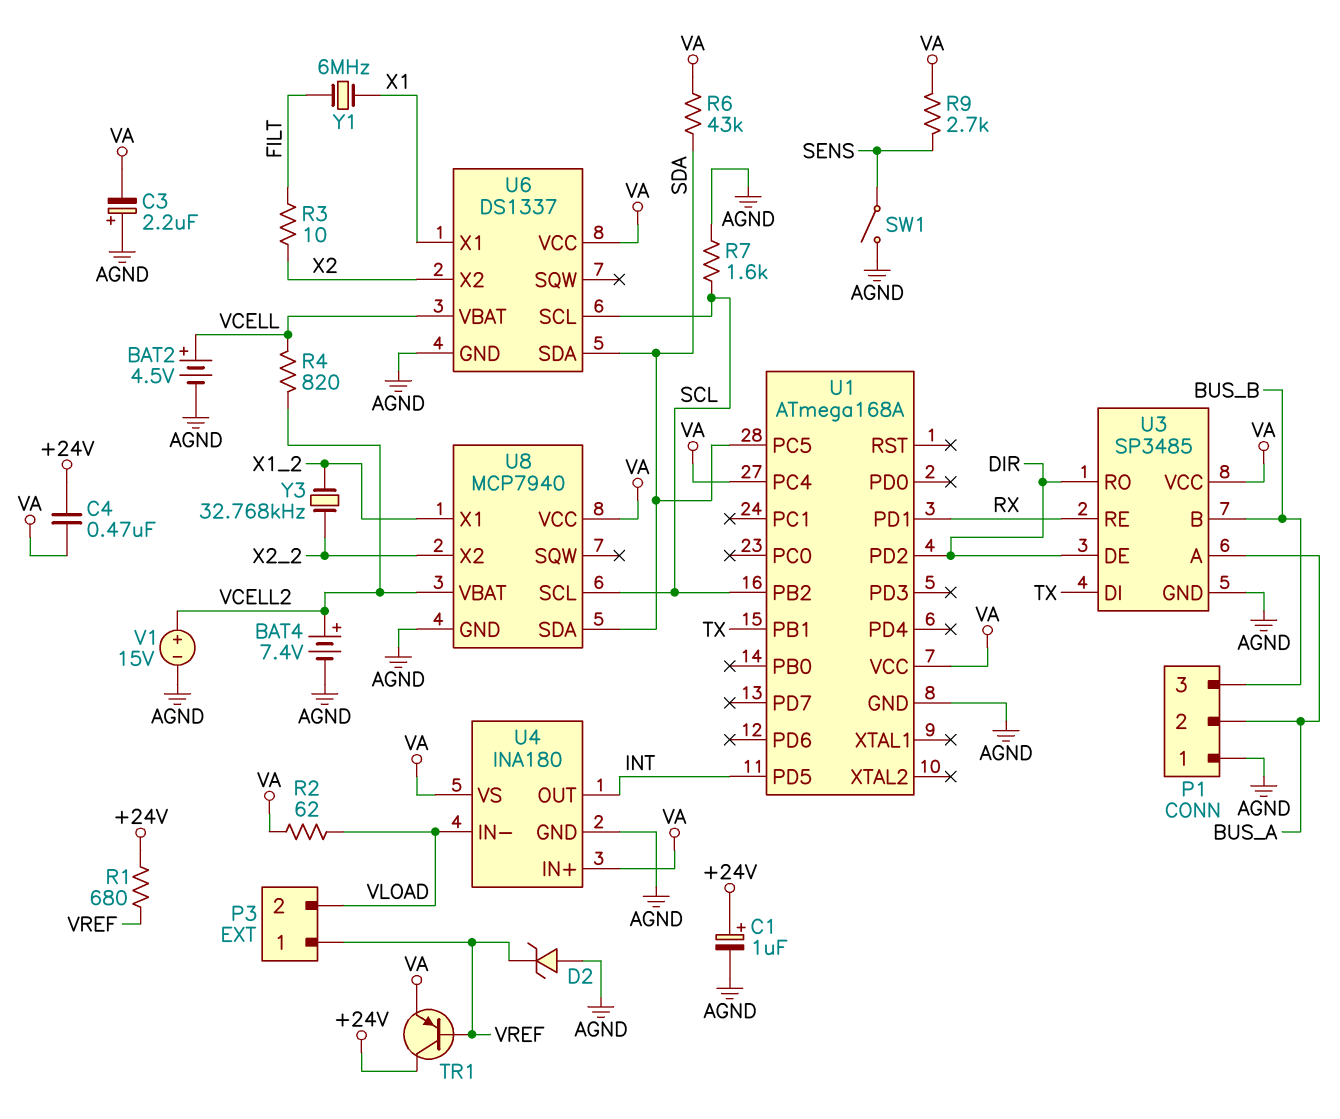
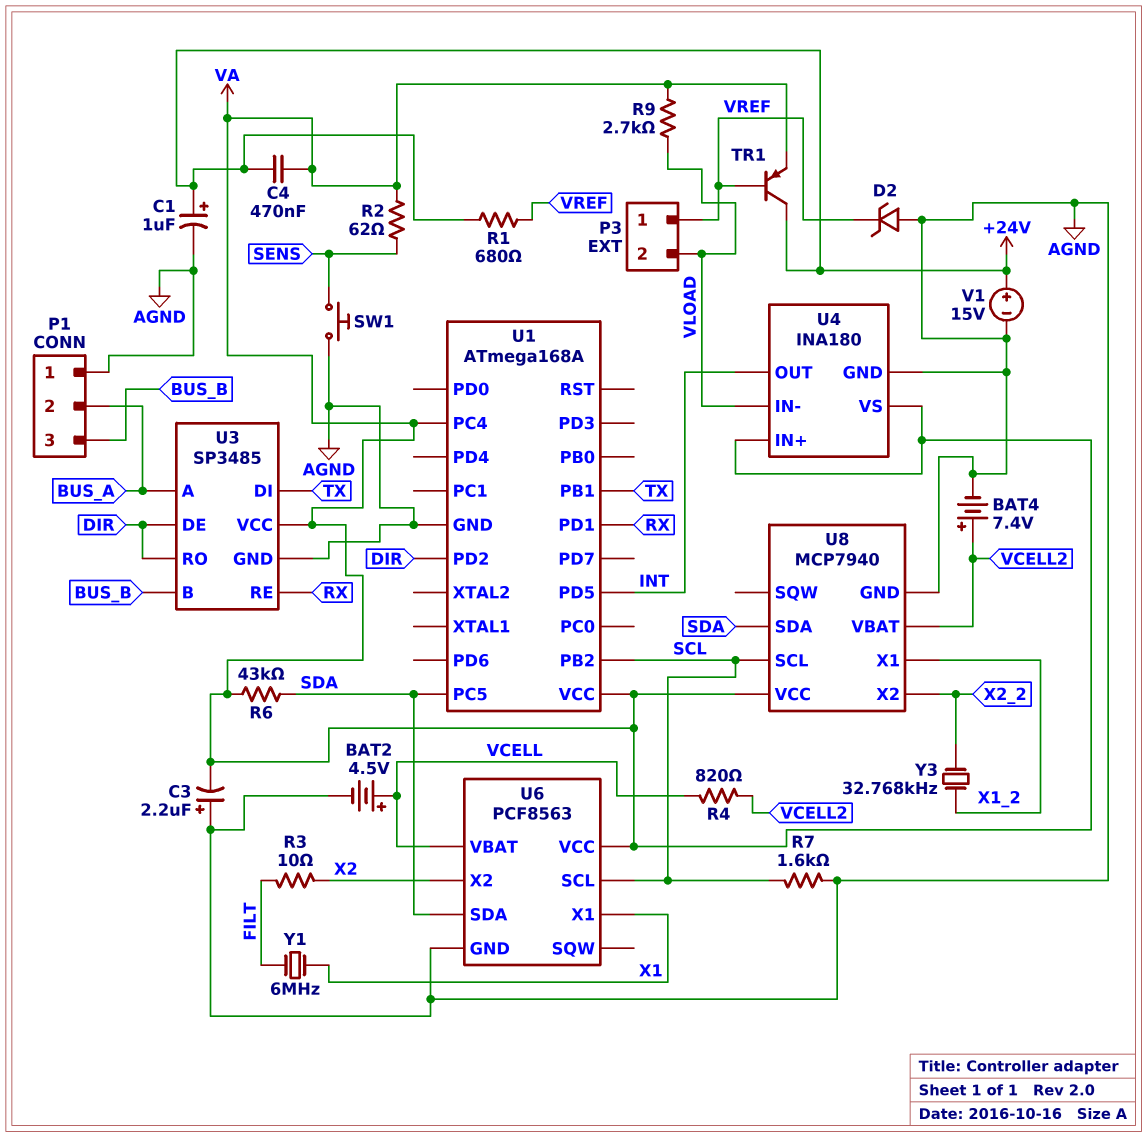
R2: 62 (VA, VLOAD) -> 62 (SENS, VA)
R9: 2.7k (SENS, VA) -> 2.7k (VA, VLOAD)
SW1: switch (AGND, SENS) -> button (AGND, SENS)
U6: DS1337 -> PCF8563
V1: 15V (plus VCELL2, minus AGND) -> 15V (plus +24V, minus AGND)

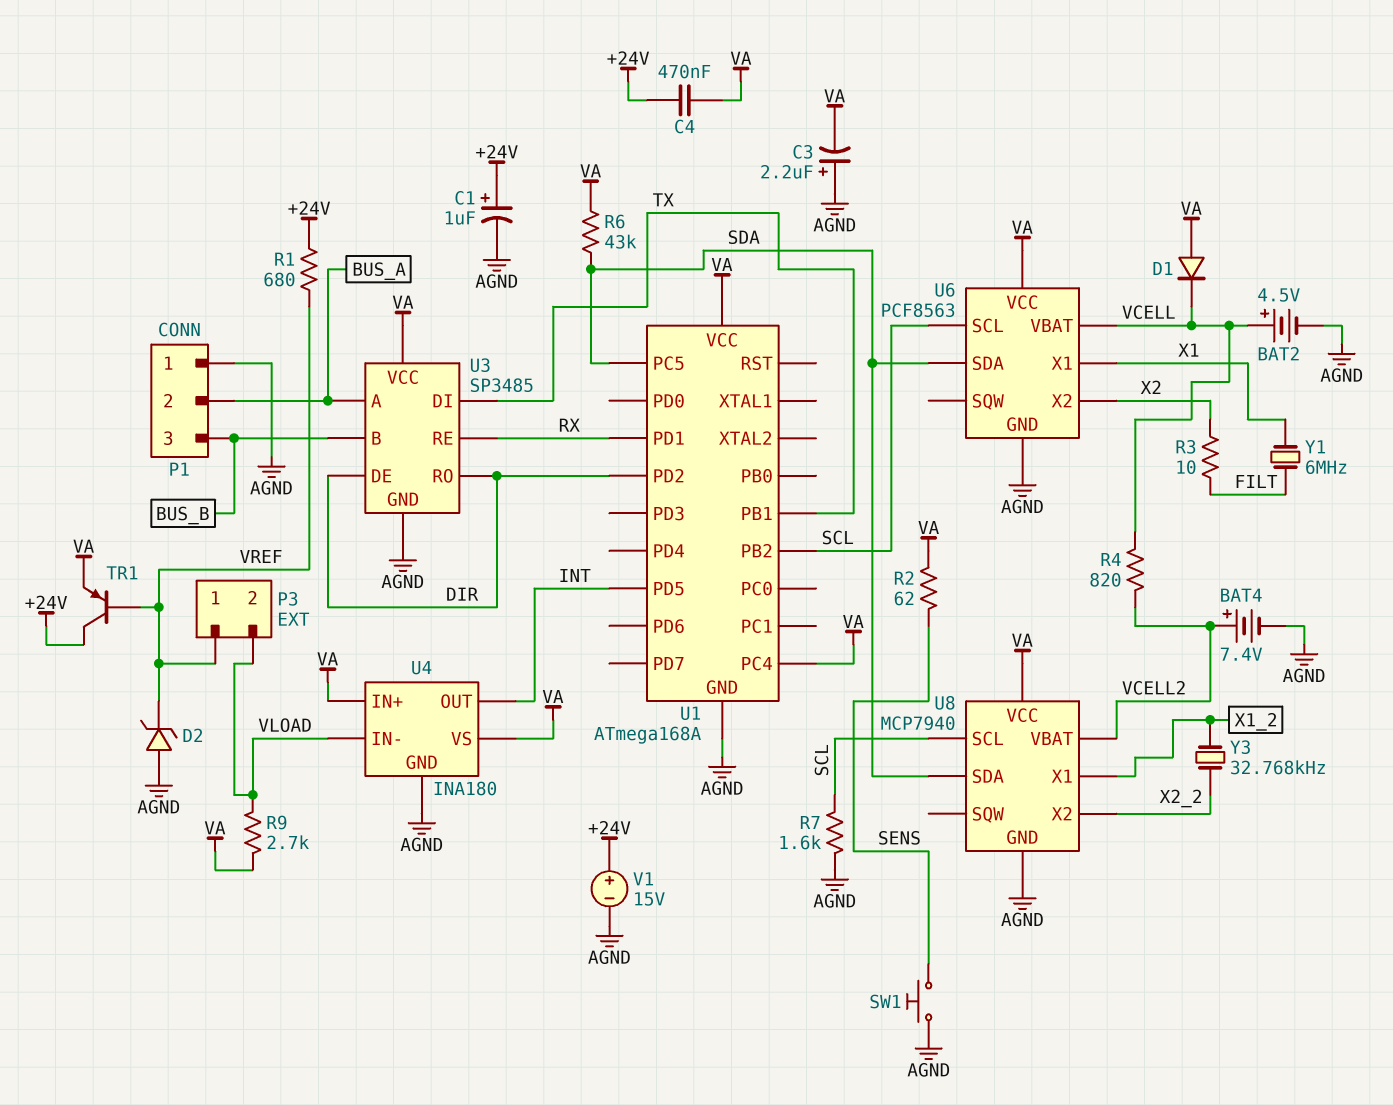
D1: none -> diode (A VA, K VCELL)

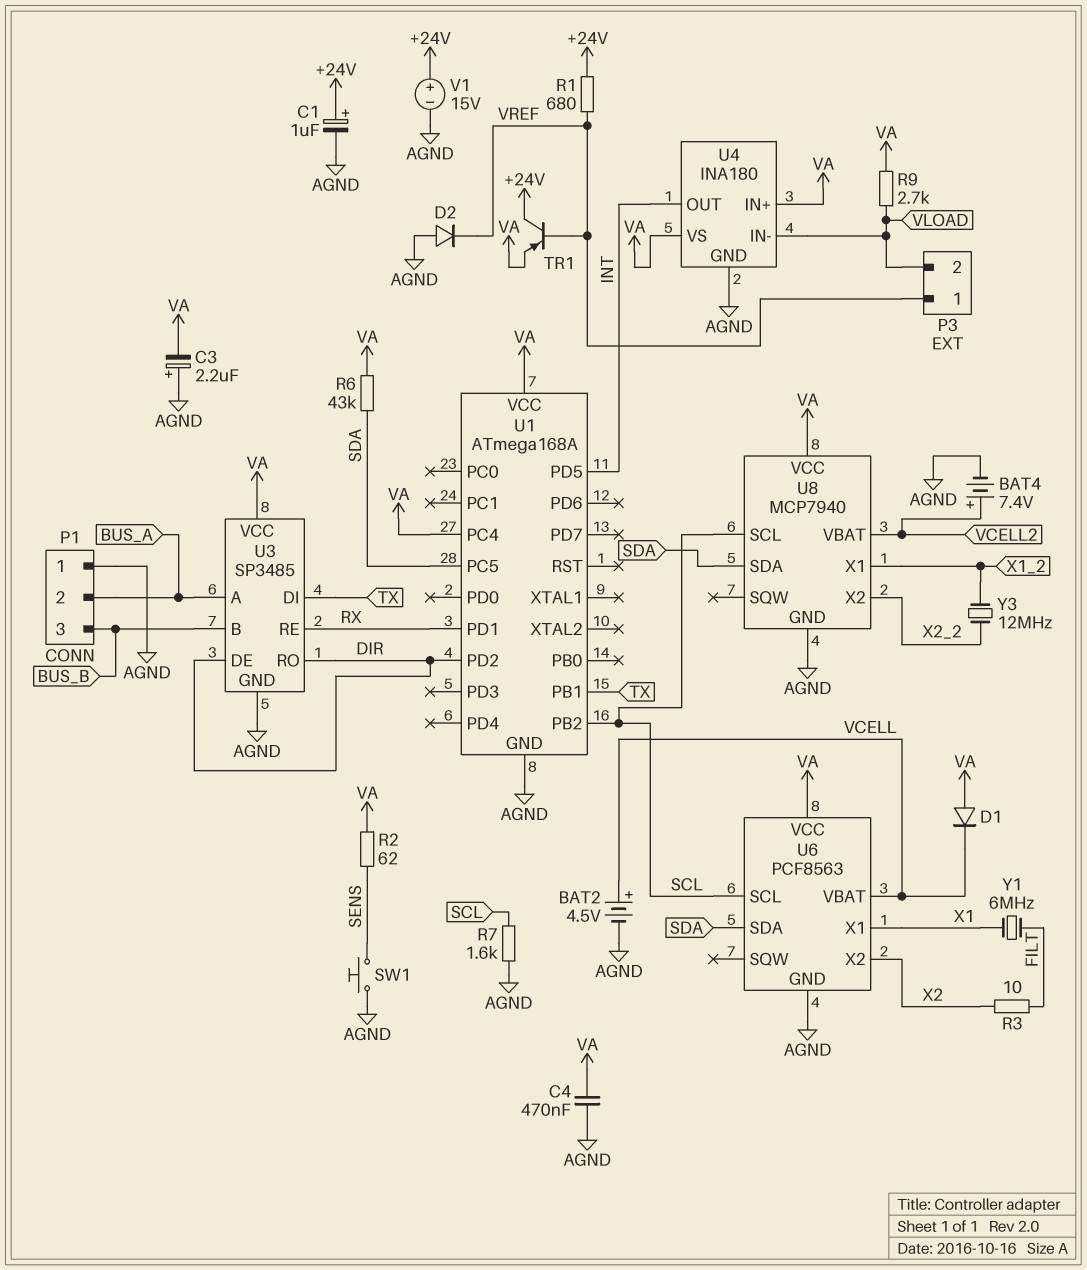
C4: 470nF (+24V, VA) -> 470nF (AGND, VA)
D2: zener (A AGND, K VREF) -> diode (A AGND, K VREF)
R4: 820 (VCELL, VCELL2) -> none
Y3: 32.768kHz (X1_2, X2_2) -> 12MHz (X1_2, X2_2)

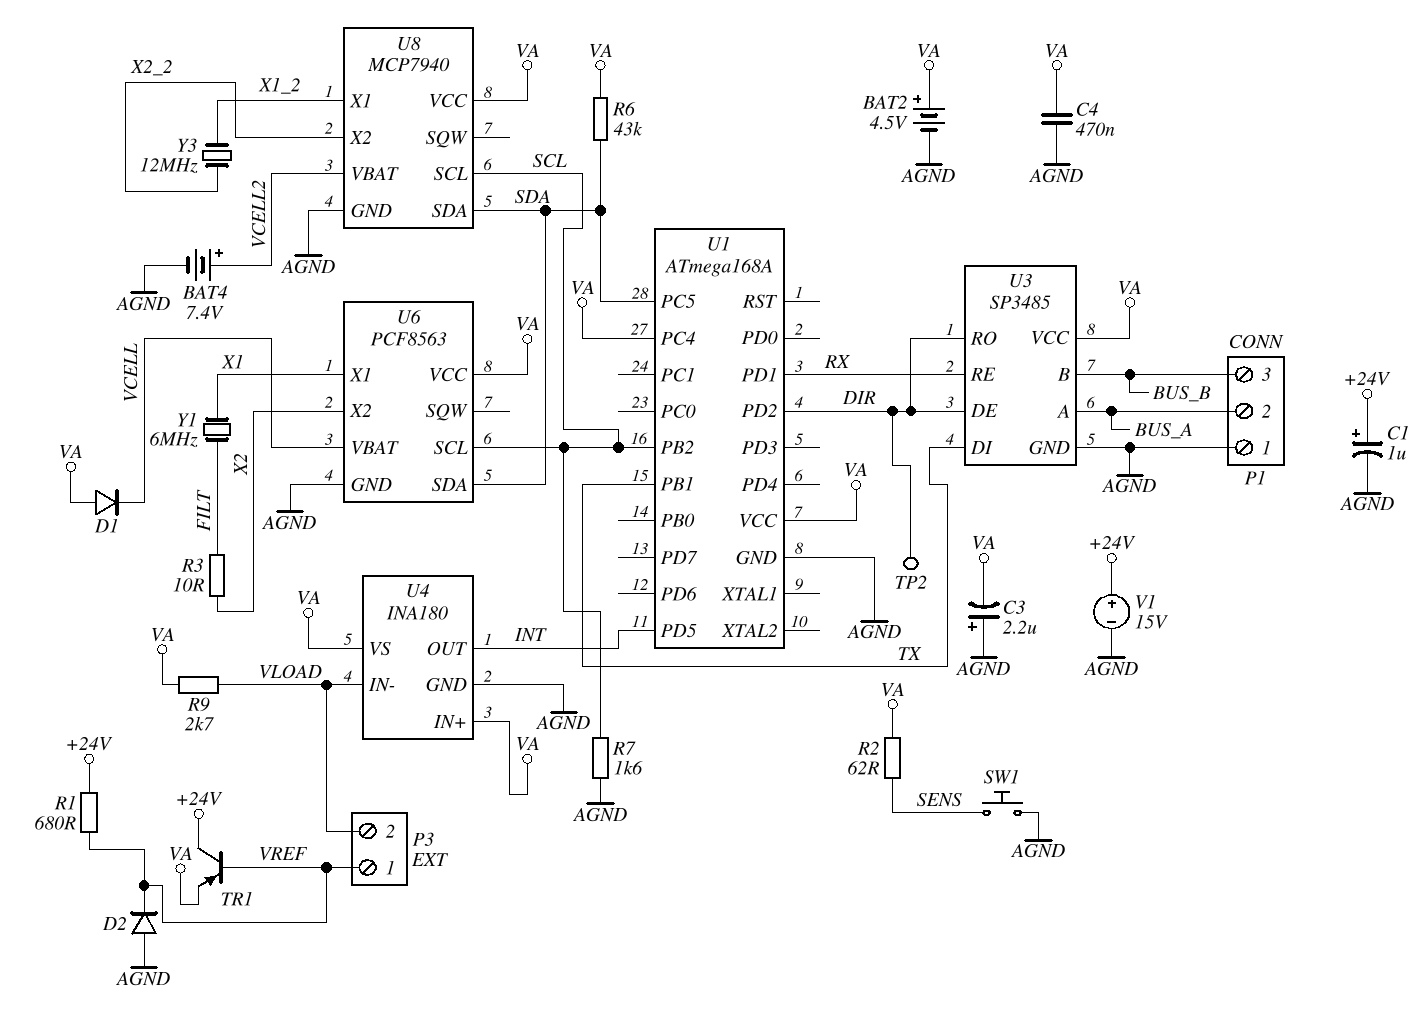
BAT2: 4.5V (plus VCELL, minus AGND) -> 4.5V (plus VA, minus AGND)
TP2: none -> test point (DIR)

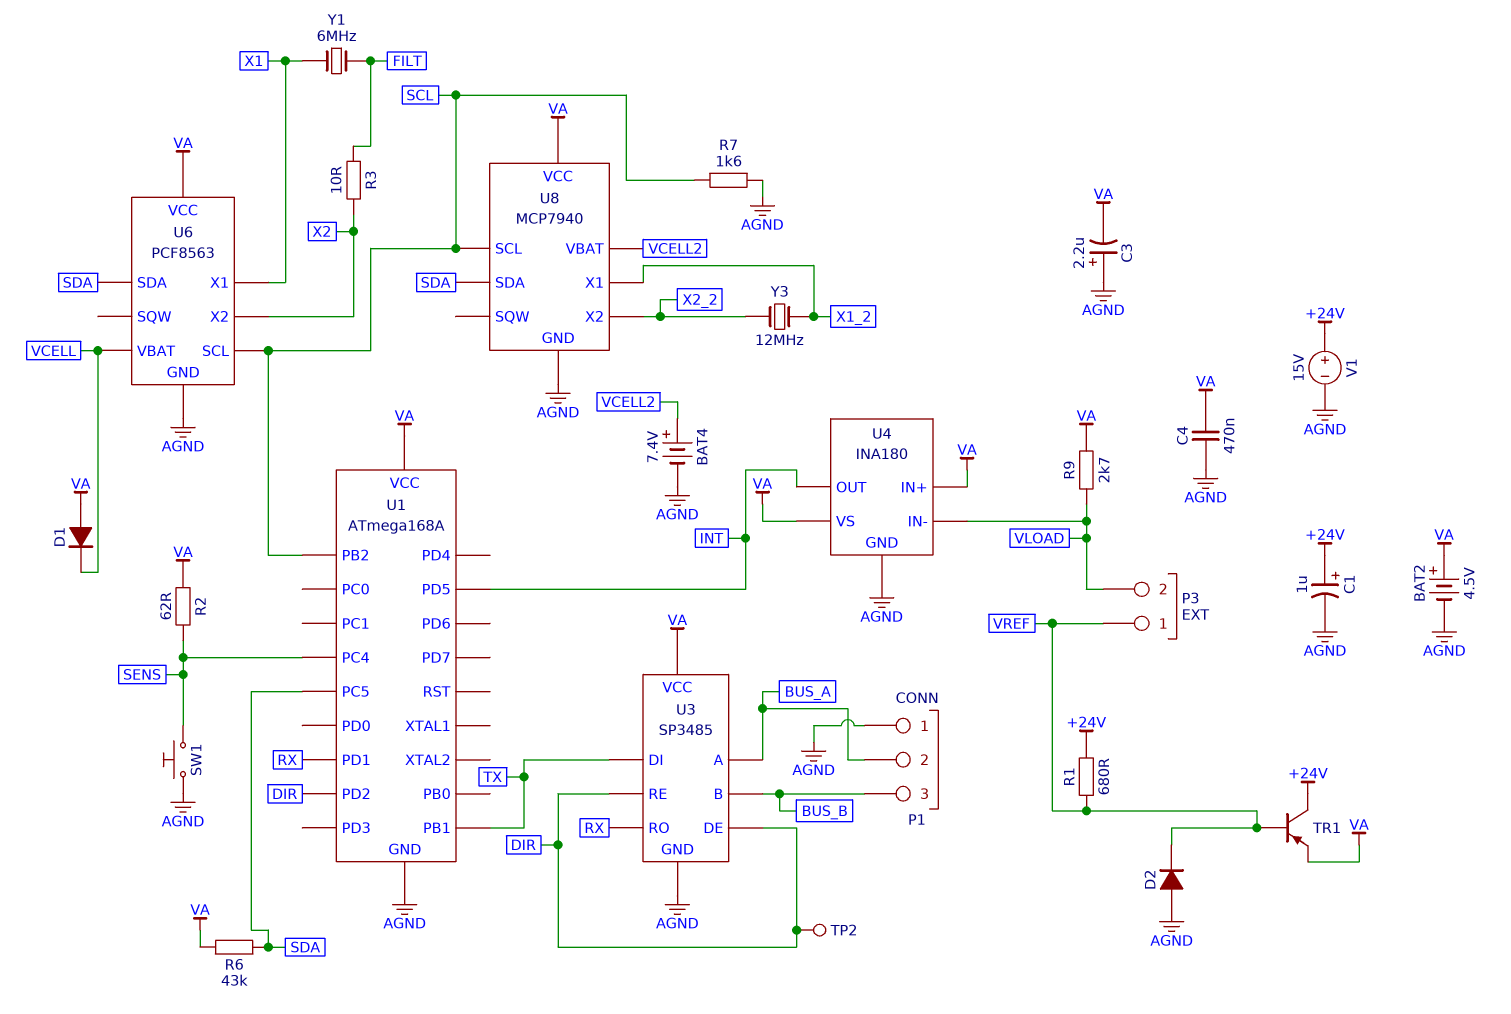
U1 pin PC4: VA -> SENS
U3 pin RE: RX -> DIR
U3 pin RO: DIR -> RX

